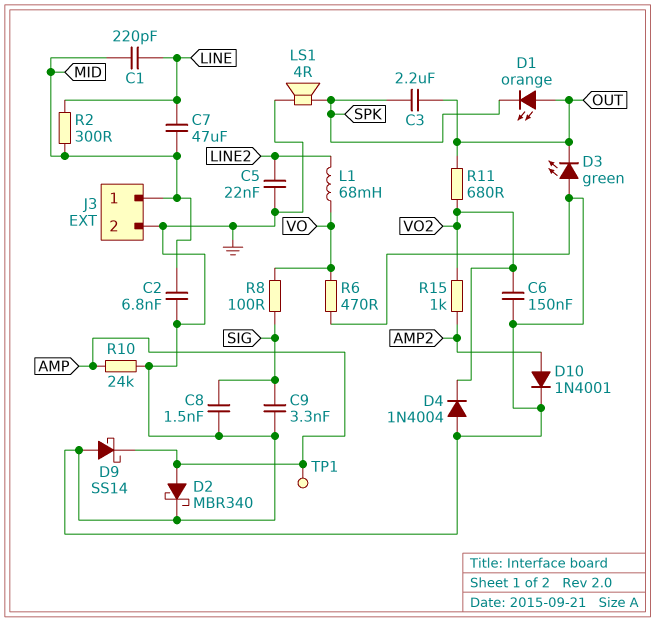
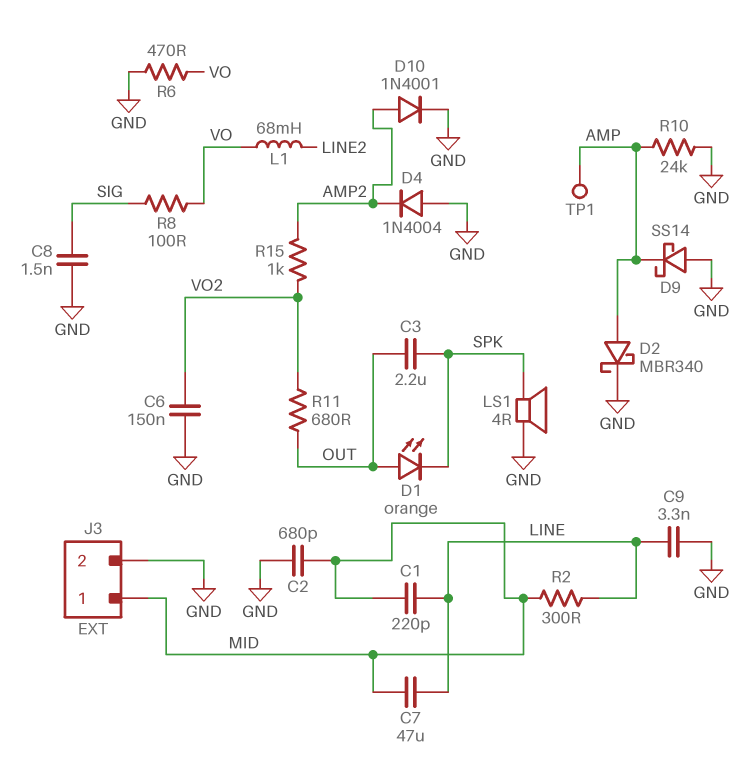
C2: 6.8nF (GND, MID) -> 680pF (GND, MID)
C5: 22nF (GND, LINE2) -> none
C9: 3.3nF (GND, SIG) -> 3.3nF (GND, LINE)
D3: LED green (A GND, K OUT) -> none
D4: diode 1N4004 (A GND, K VO2) -> diode 1N4004 (A GND, K AMP2)

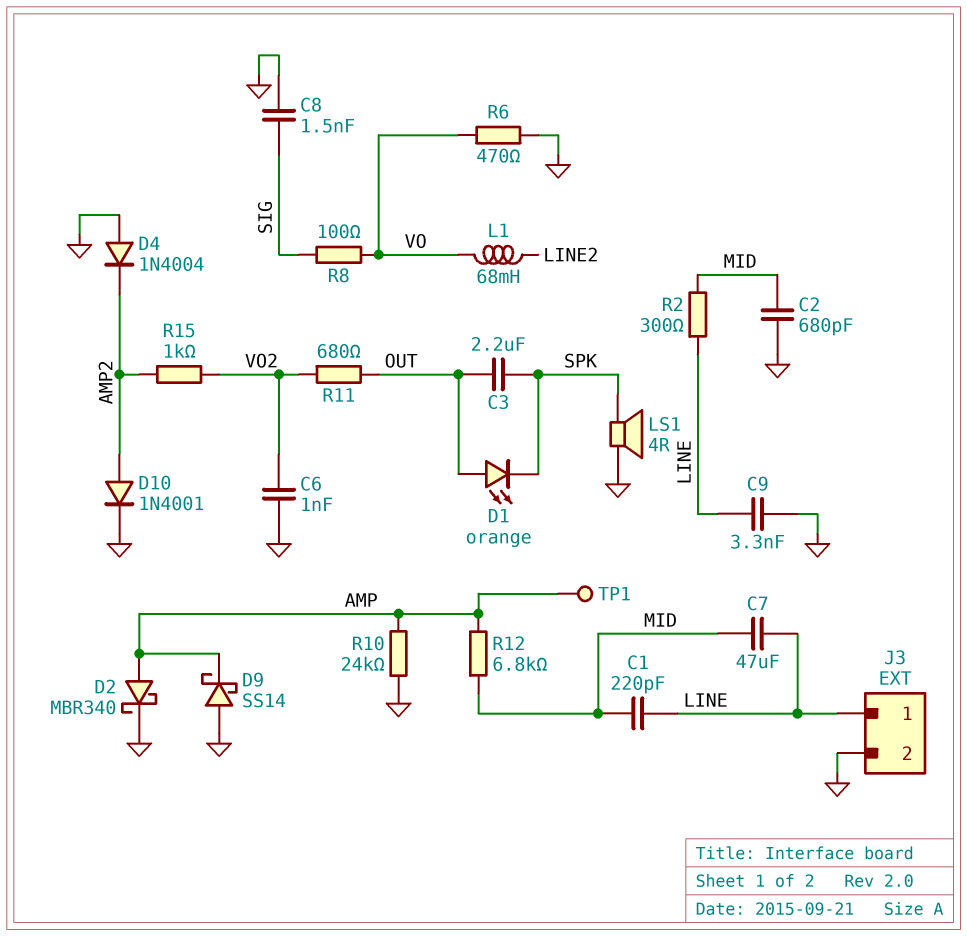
C6: 150nF (GND, VO2) -> 1nF (GND, VO2)
J3 pin 1: MID -> LINE
R12: none -> 6.8k (AMP, MID)

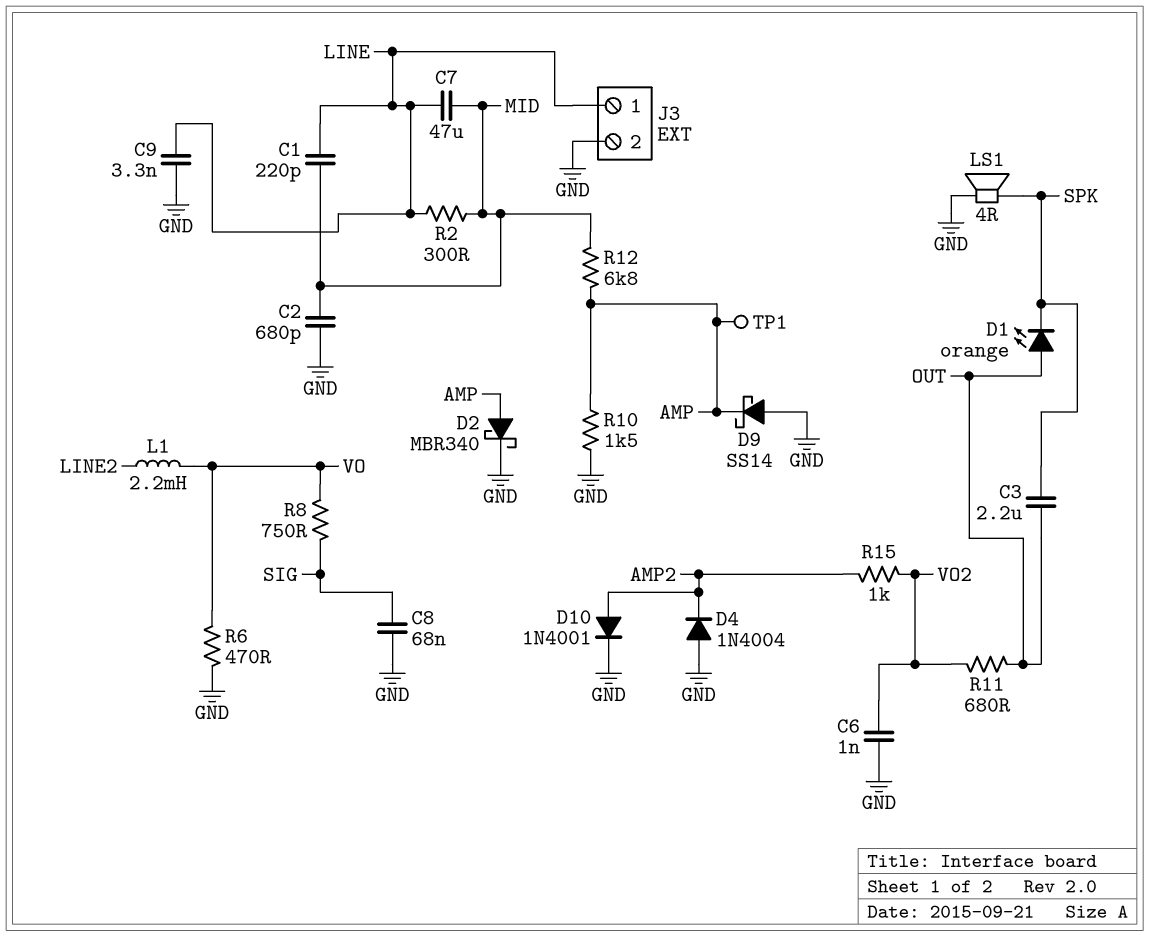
C8: 1.5nF (GND, SIG) -> 68nF (GND, SIG)
L1: 68mH (LINE2, VO) -> 2.2mH (LINE2, VO)
R8: 100 (SIG, VO) -> 750 (SIG, VO)
R10: 24k (AMP, GND) -> 1.5k (AMP, GND)

